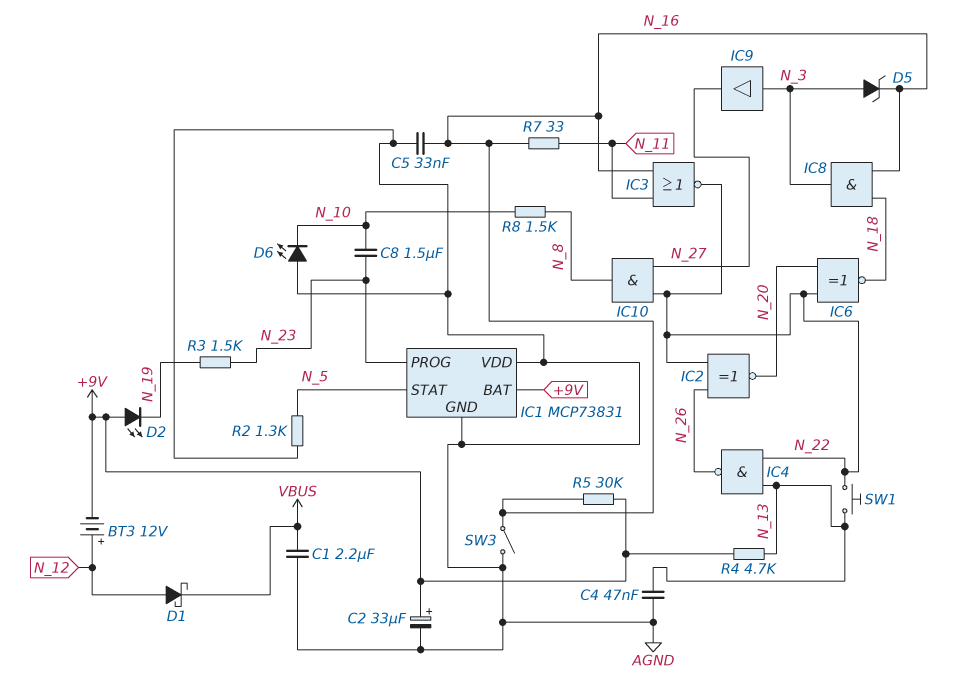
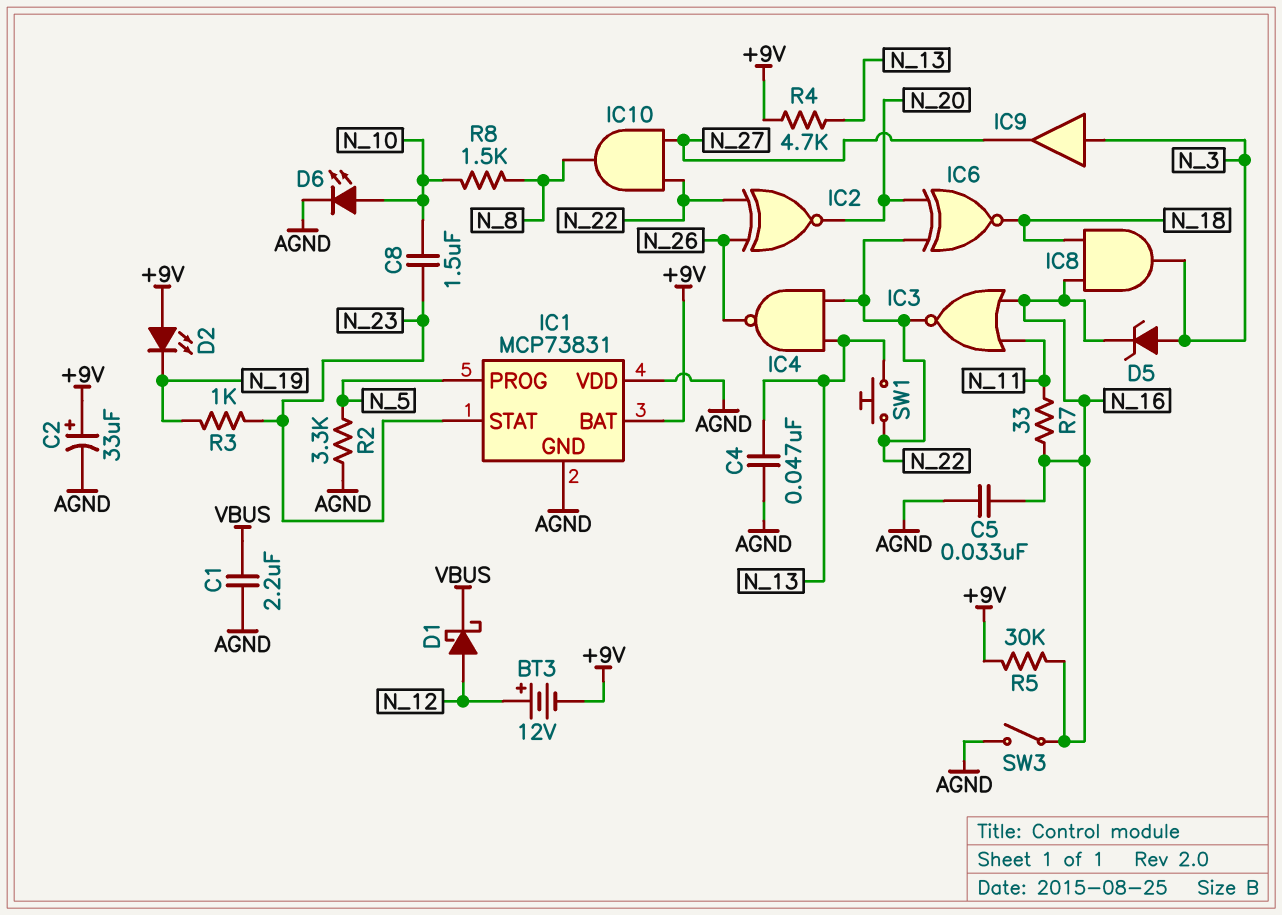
D6: LED (A AGND, K N_10) -> LED (A N_10, K AGND)
IC1 pin PROG: N_23 -> N_5
IC1 pin STAT: N_5 -> N_23
R2: 1.3k (AGND, N_5) -> 3.3k (AGND, N_5)
R3: 1.5k (N_19, N_23) -> 1k (N_19, N_23)

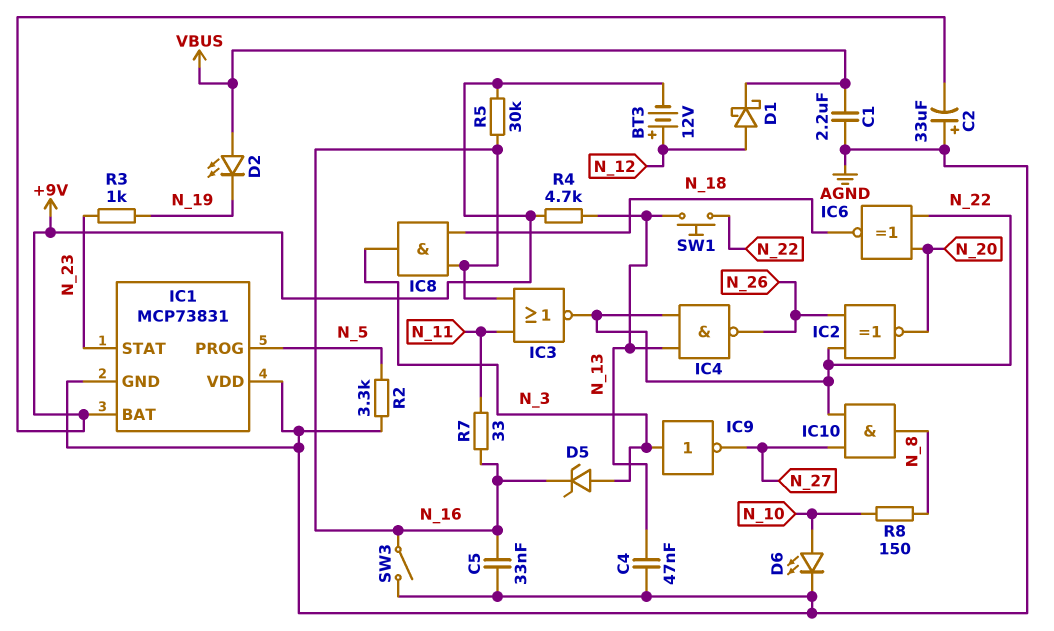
C2: 33uF (plus +9V, minus AGND) -> 33uF (plus AGND, minus +9V)
C8: 1.5uF (N_10, N_23) -> none
D2: LED (A +9V, K N_19) -> LED (A VBUS, K N_19)
IC9: buffer (in N_3, out N_27) -> NOT (in N_3, out N_27)
R8: 1.5k (N_8, N_10) -> 150 (N_8, N_10)

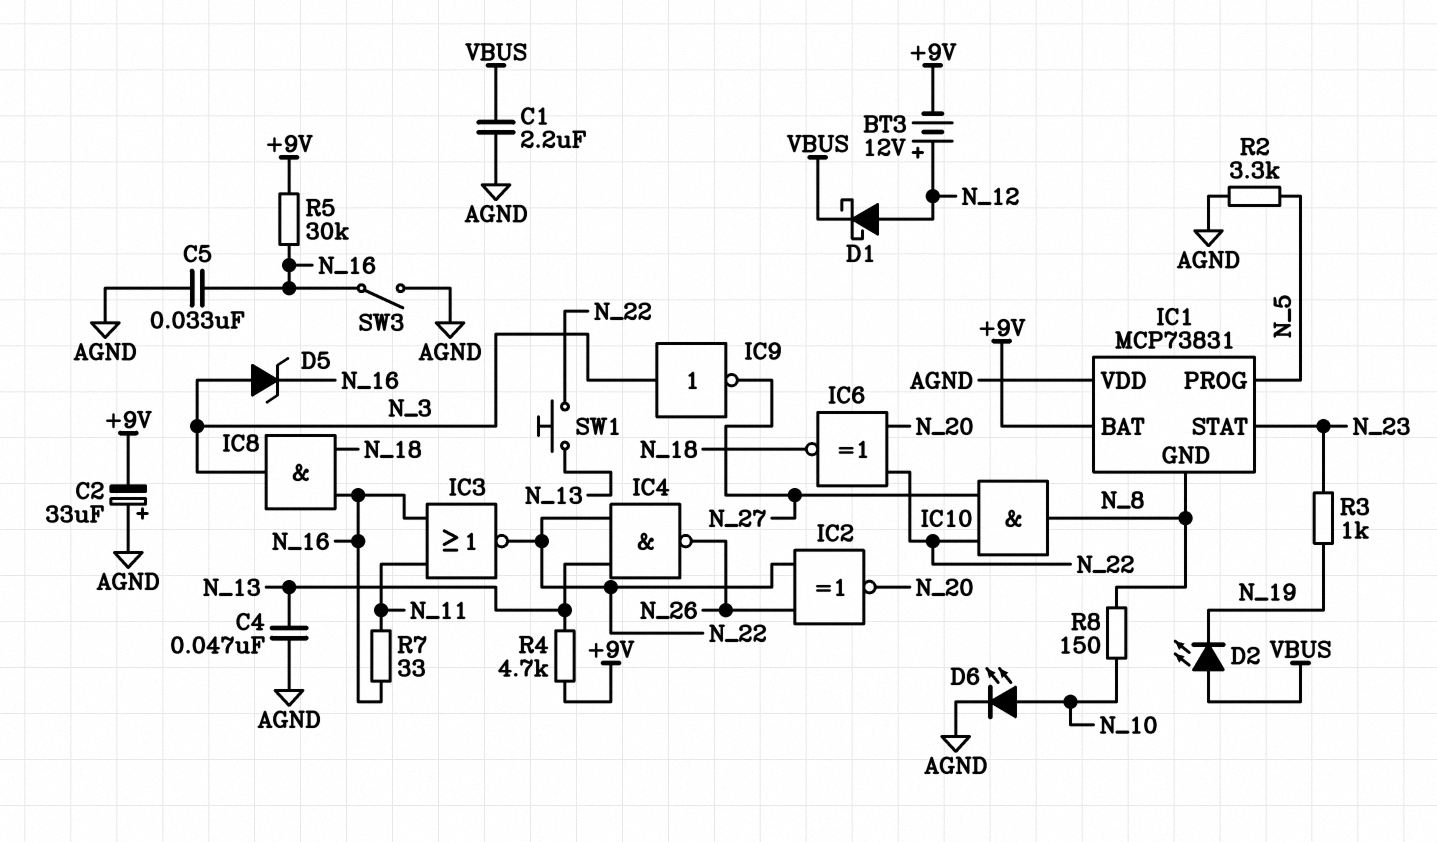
IC1 pin GND: AGND -> N_8

